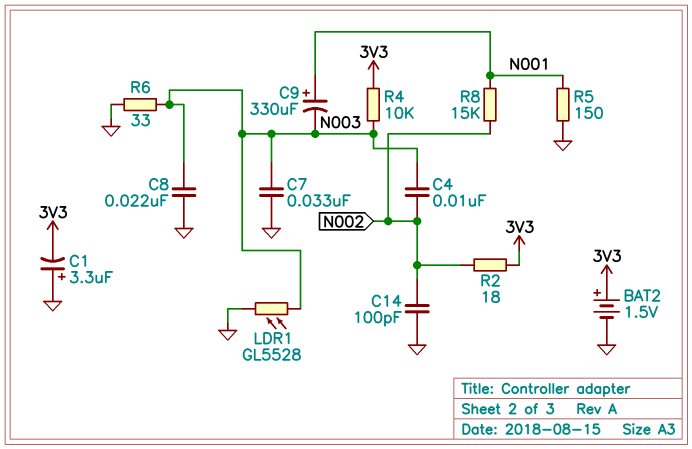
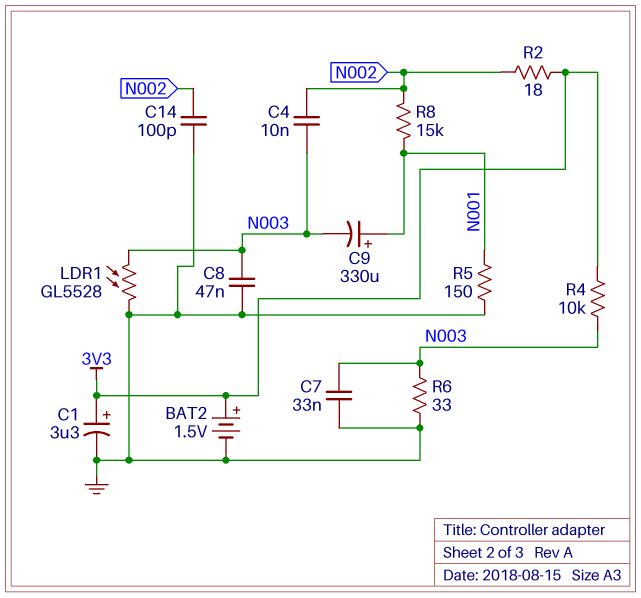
C1: 3.3uF (plus GND, minus 3V3) -> 3.3uF (plus 3V3, minus GND)
C8: 22nF (GND, N003) -> 47nF (GND, N003)

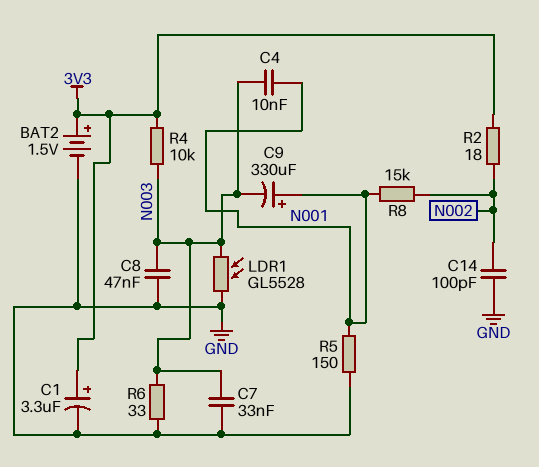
C4: 10nF (N002, N003) -> 10nF (N001, N003)

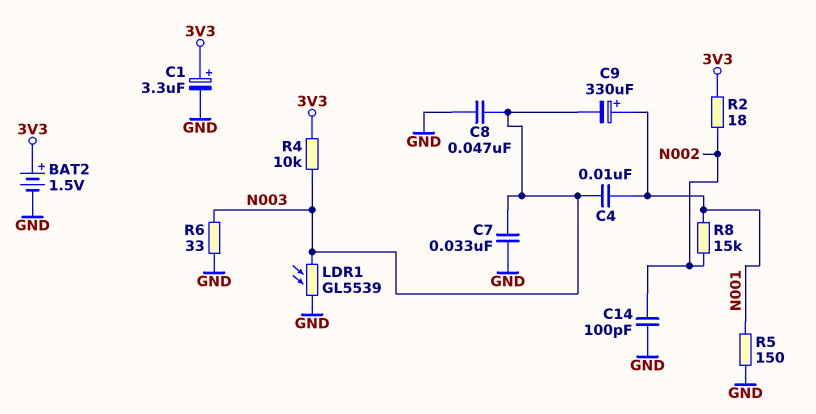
LDR1: GL5528 (GND, N003) -> GL5539 (GND, N003)

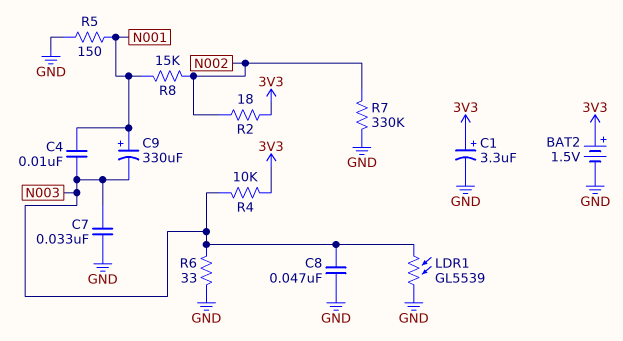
C14: 100pF (GND, N002) -> none
R7: none -> 330k (GND, N002)

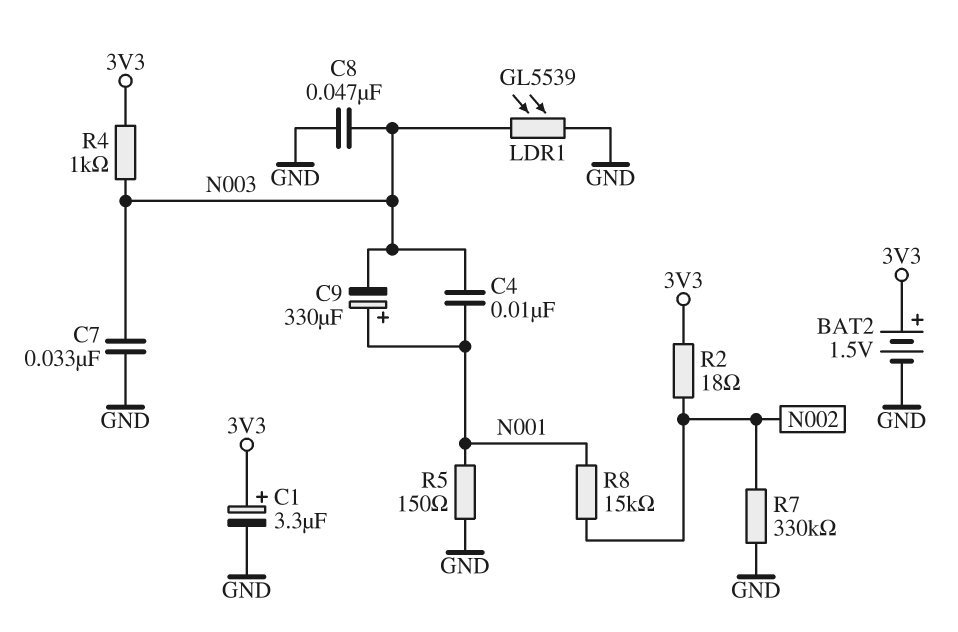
R4: 10k (3V3, N003) -> 1k (3V3, N003)
R6: 33 (GND, N003) -> none

